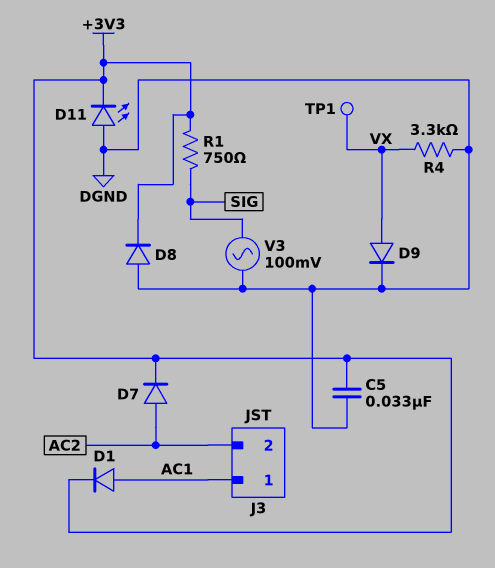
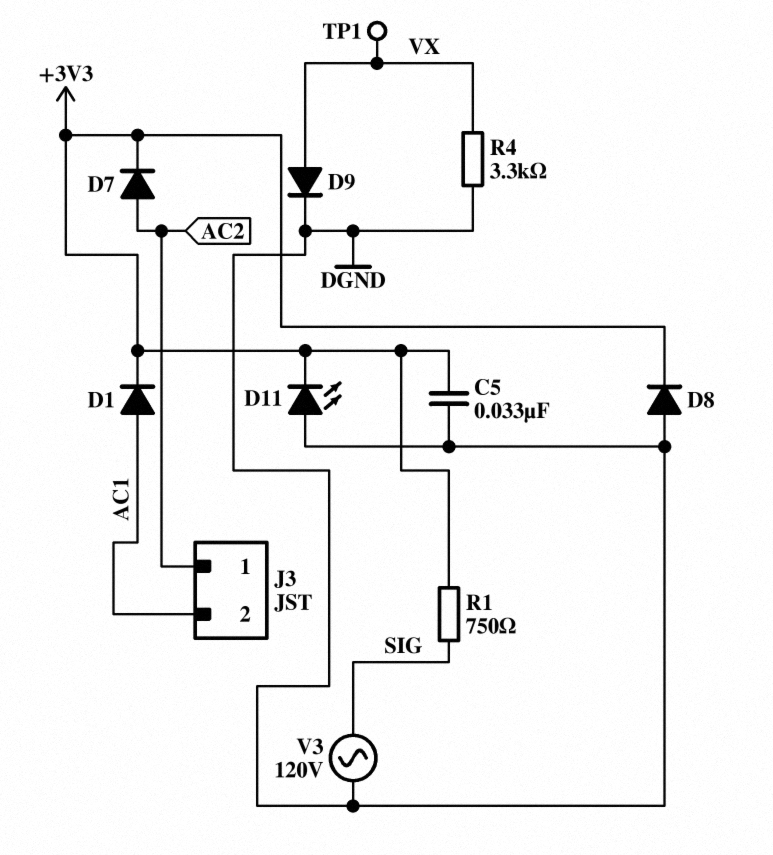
J3 pin 1: AC1 -> AC2
J3 pin 2: AC2 -> AC1
V3: AC 100mV (DGND, SIG) -> AC 120V (DGND, SIG)

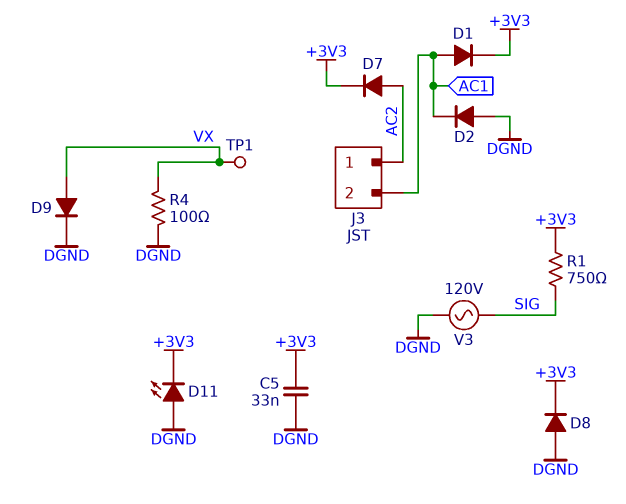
D2: none -> diode (A DGND, K AC1)
R4: 3.3k (DGND, VX) -> 100 (DGND, VX)

